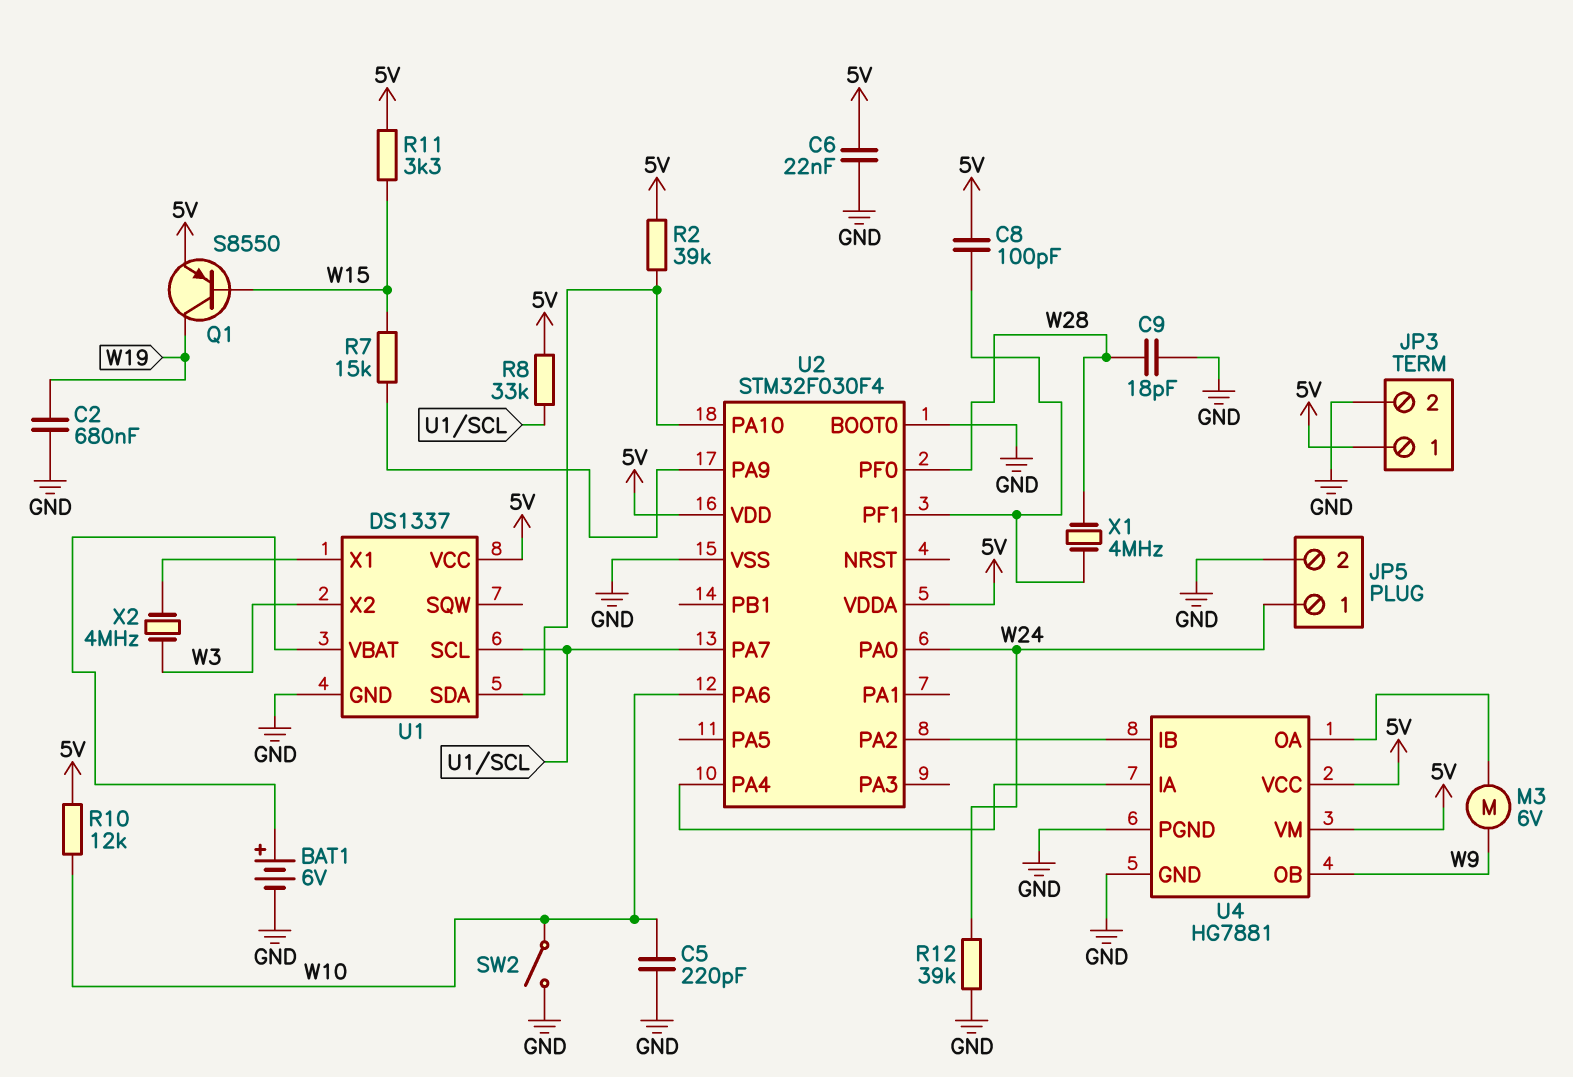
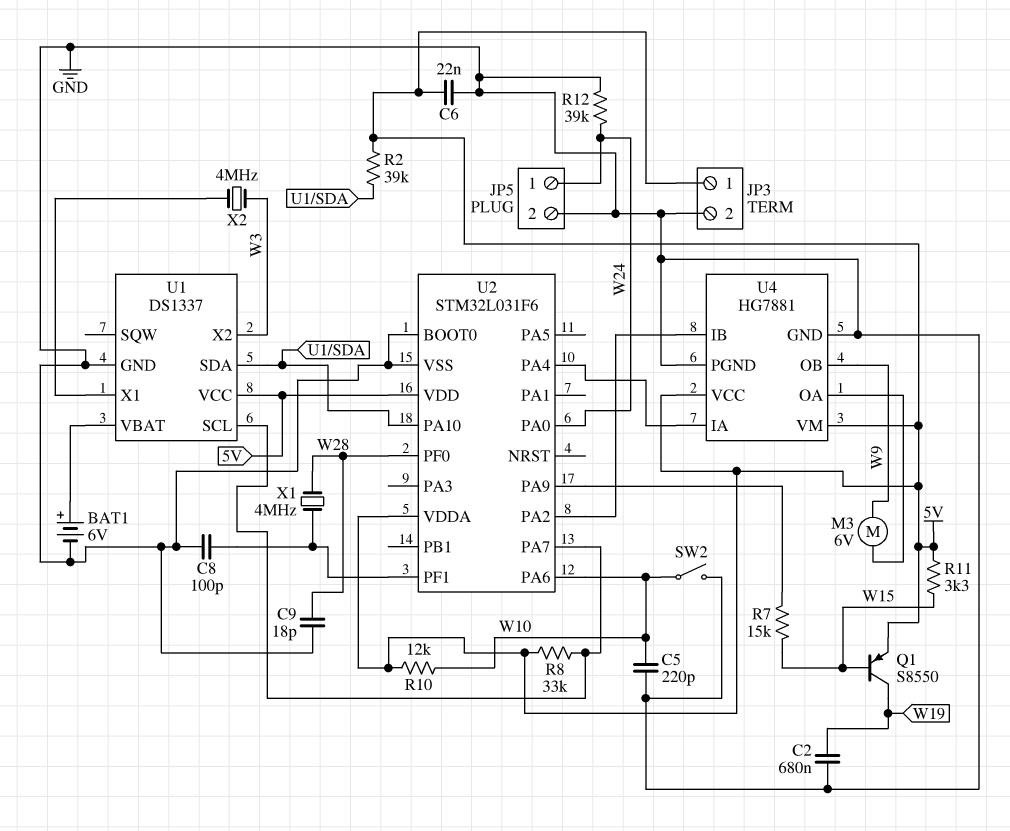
C8: 100pF (5V, U2/PF1) -> 100pF (GND, U2/PF1)
U2: STM32F030F4 -> STM32L031F6

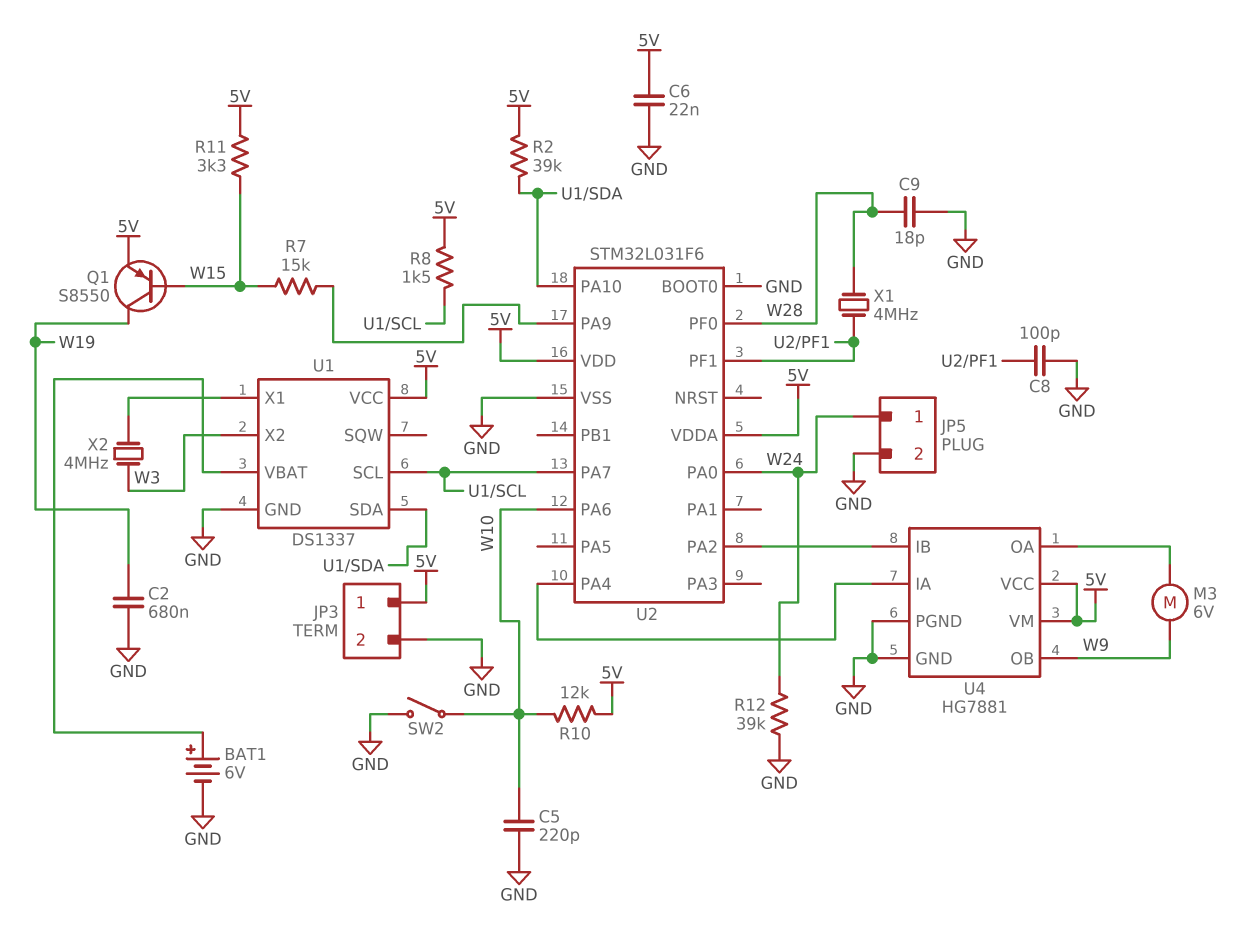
R8: 33k (5V, U1/SCL) -> 1.5k (5V, U1/SCL)

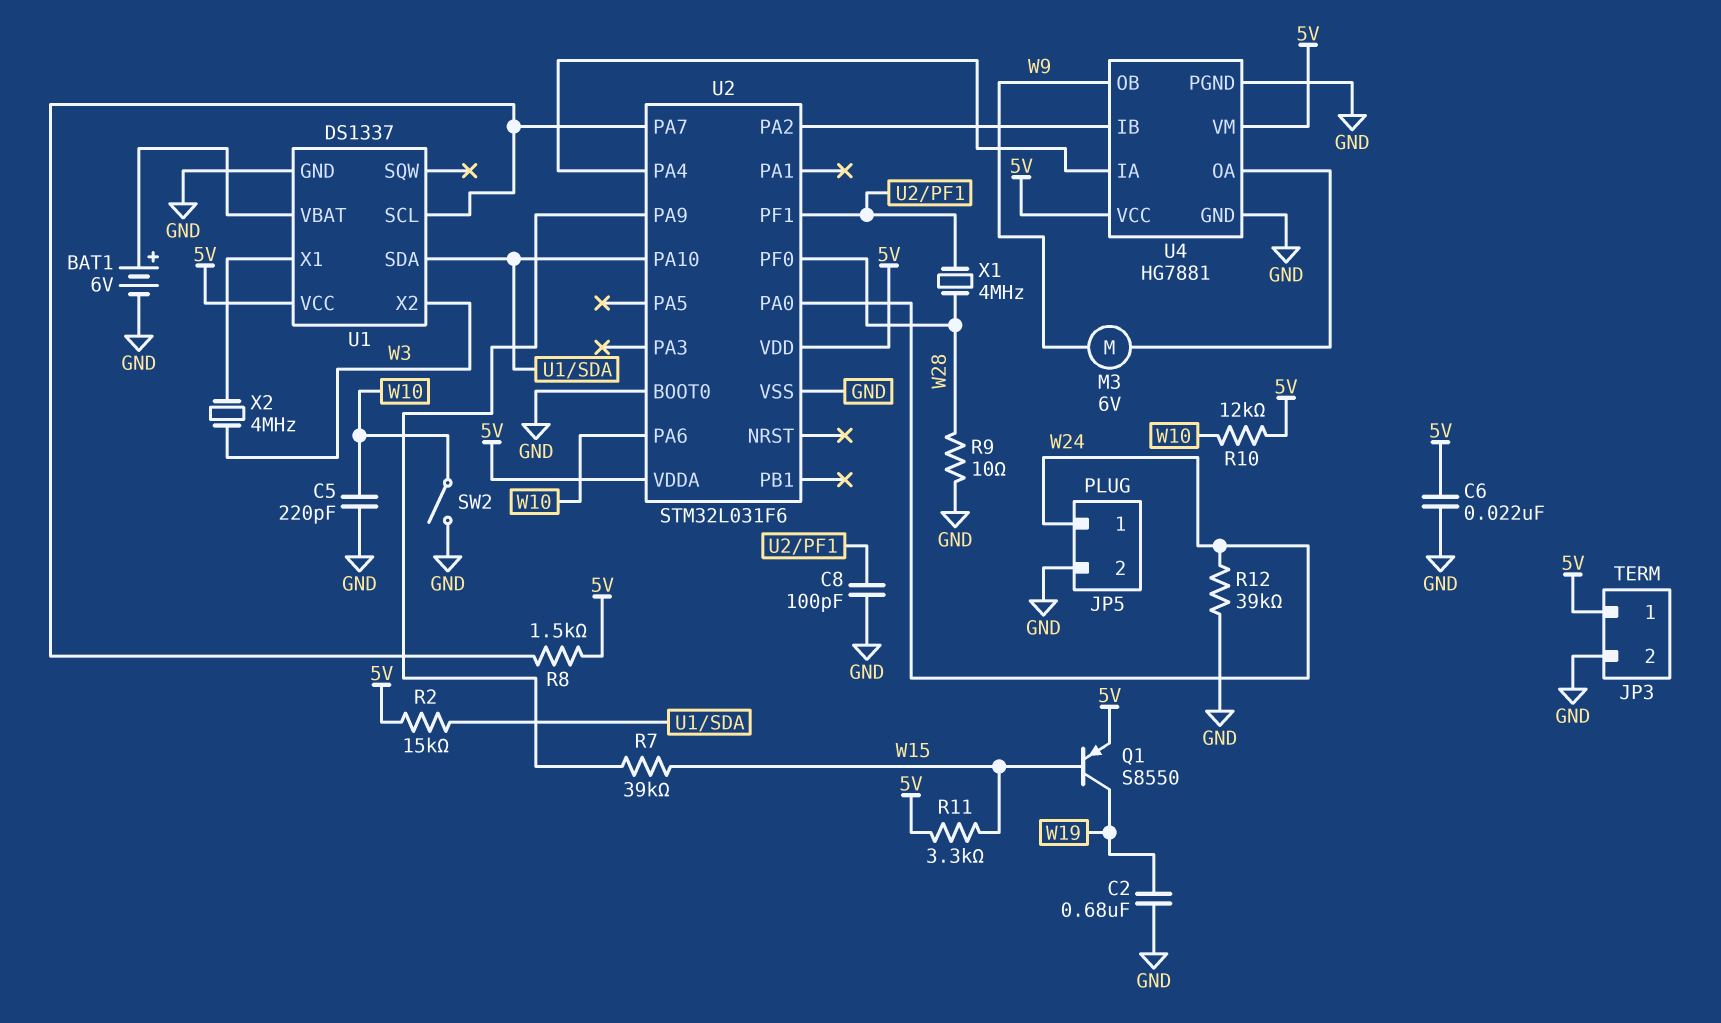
C9: 18pF (GND, W28) -> none
R2: 39k (5V, U1/SDA) -> 15k (5V, U1/SDA)
R7: 15k (U2/PA9, W15) -> 39k (U2/PA9, W15)
R9: none -> 10 (GND, W28)

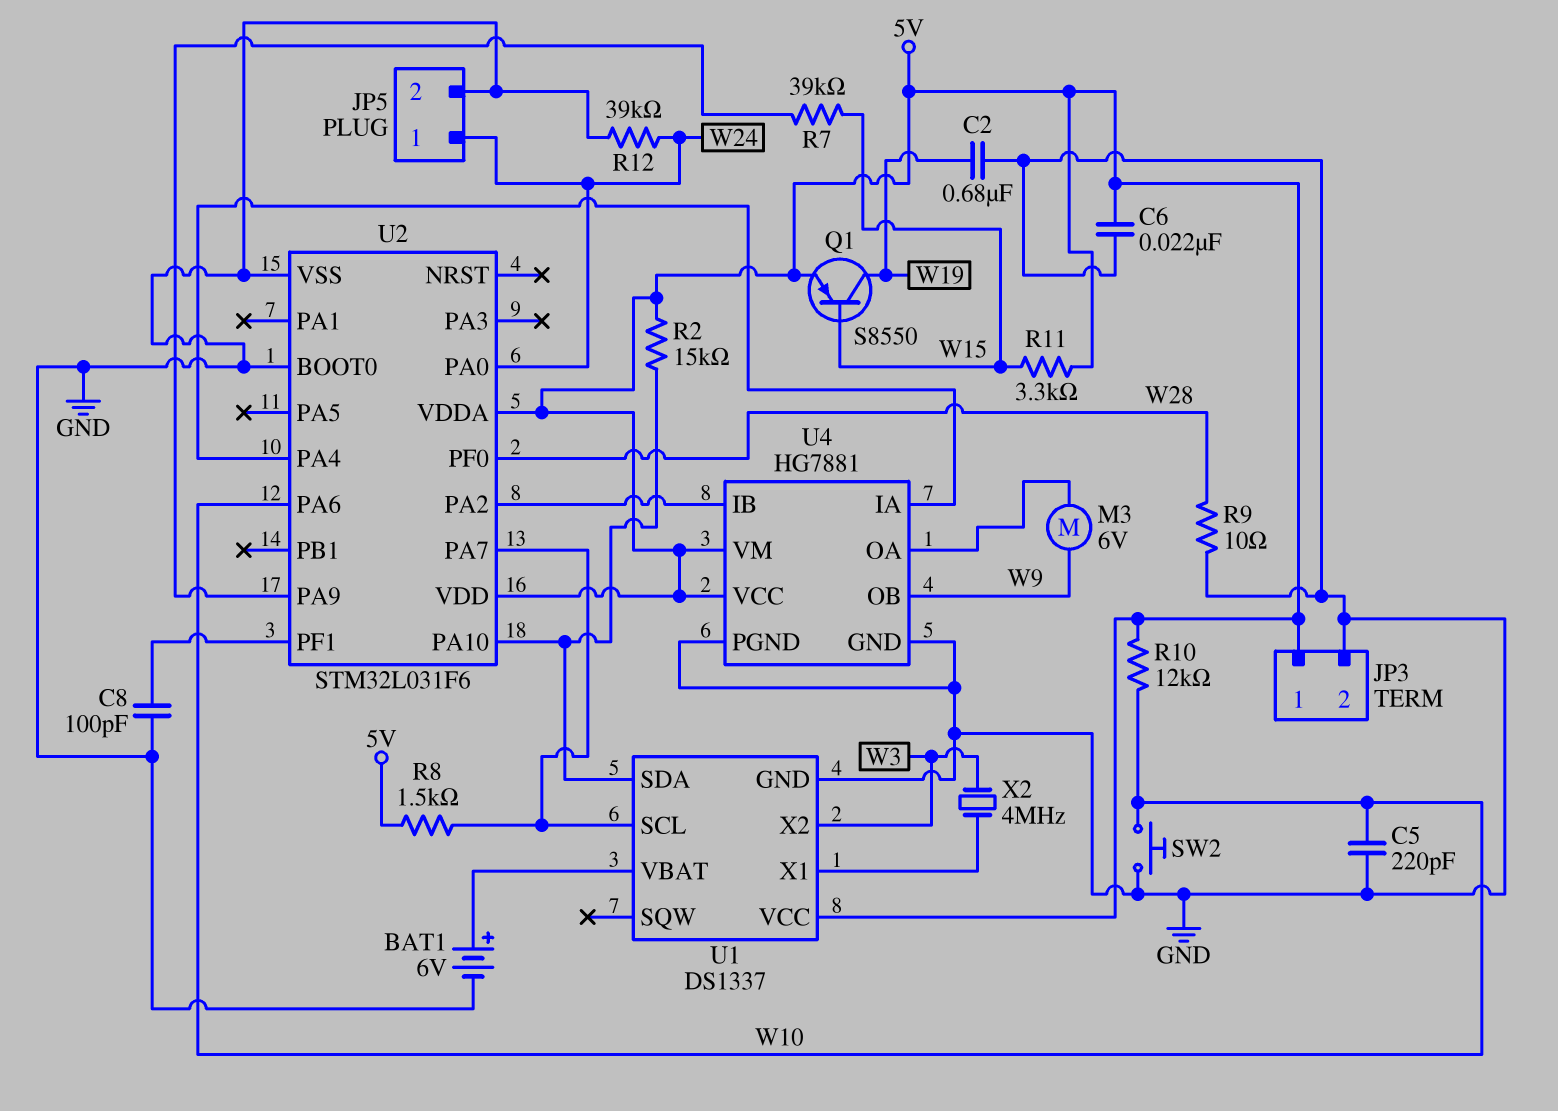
SW2: switch (GND, W10) -> button (GND, W10)
X1: 4MHz (U2/PF1, W28) -> none

